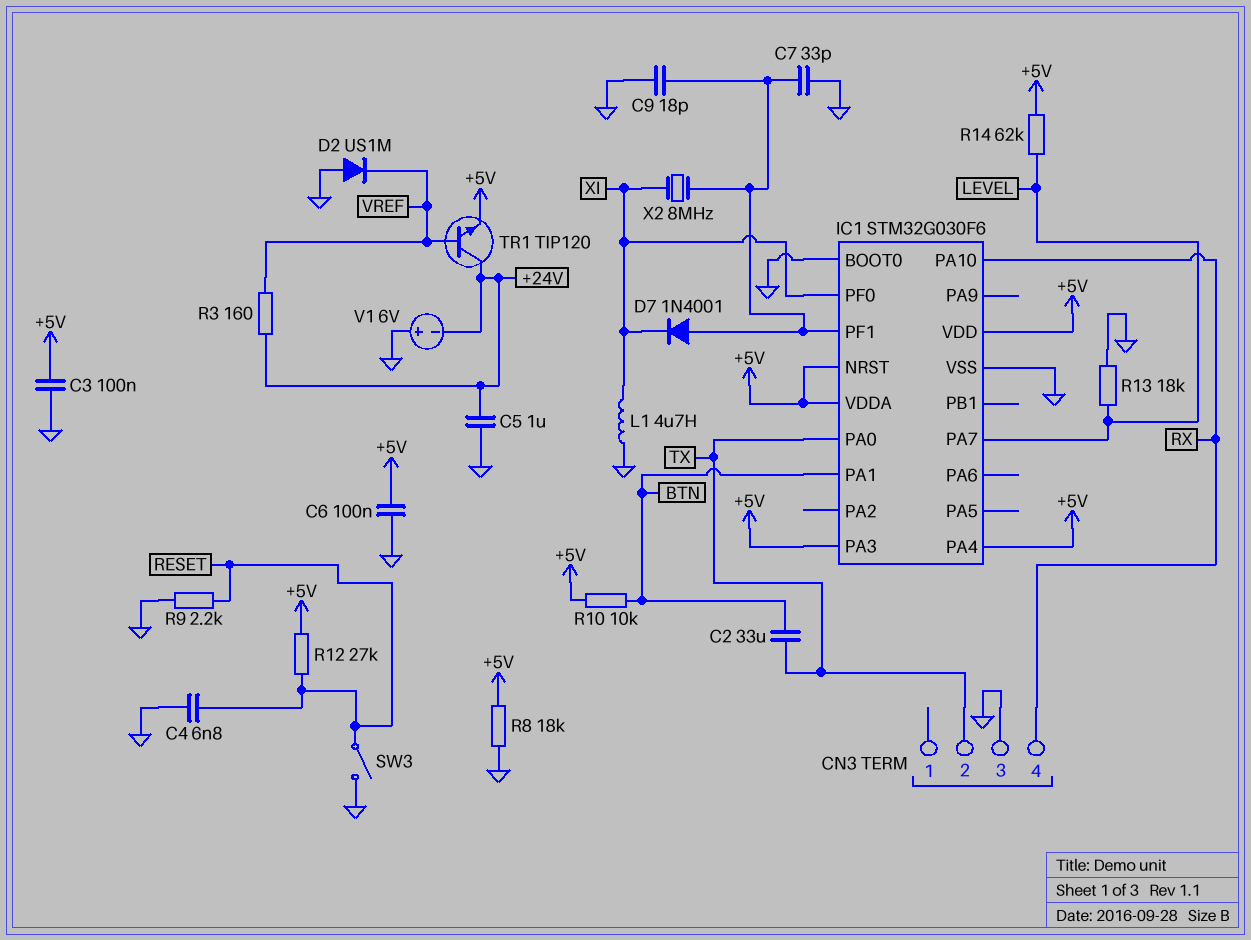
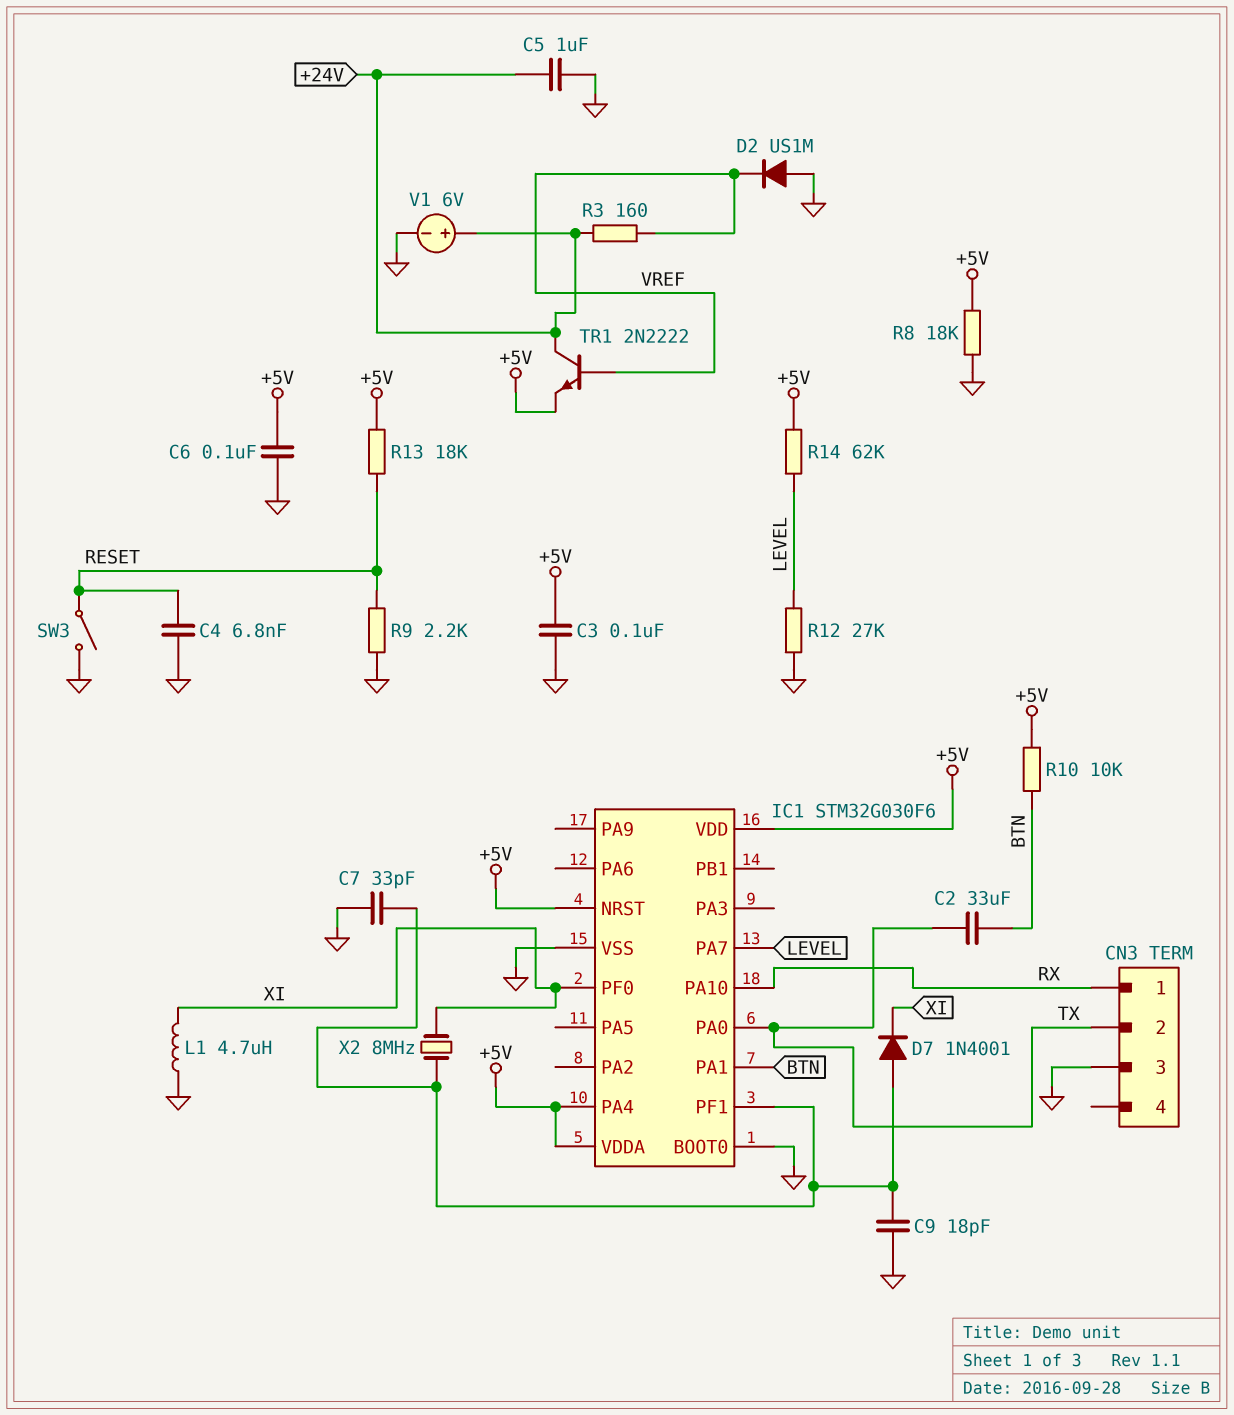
CN3 pin 1: none -> RX
CN3 pin 4: RX -> none
IC1 pin PA3: +5V -> none
R12: 27k (+5V, RESET) -> 27k (GND, LEVEL)
R13: 18k (GND, LEVEL) -> 18k (+5V, RESET)
TR1: NPN TIP120 (B VREF, C +24V, E +5V) -> NPN 2N2222 (B VREF, C +24V, E +5V)
V1: 6V (plus GND, minus +24V) -> 6V (plus +24V, minus GND)

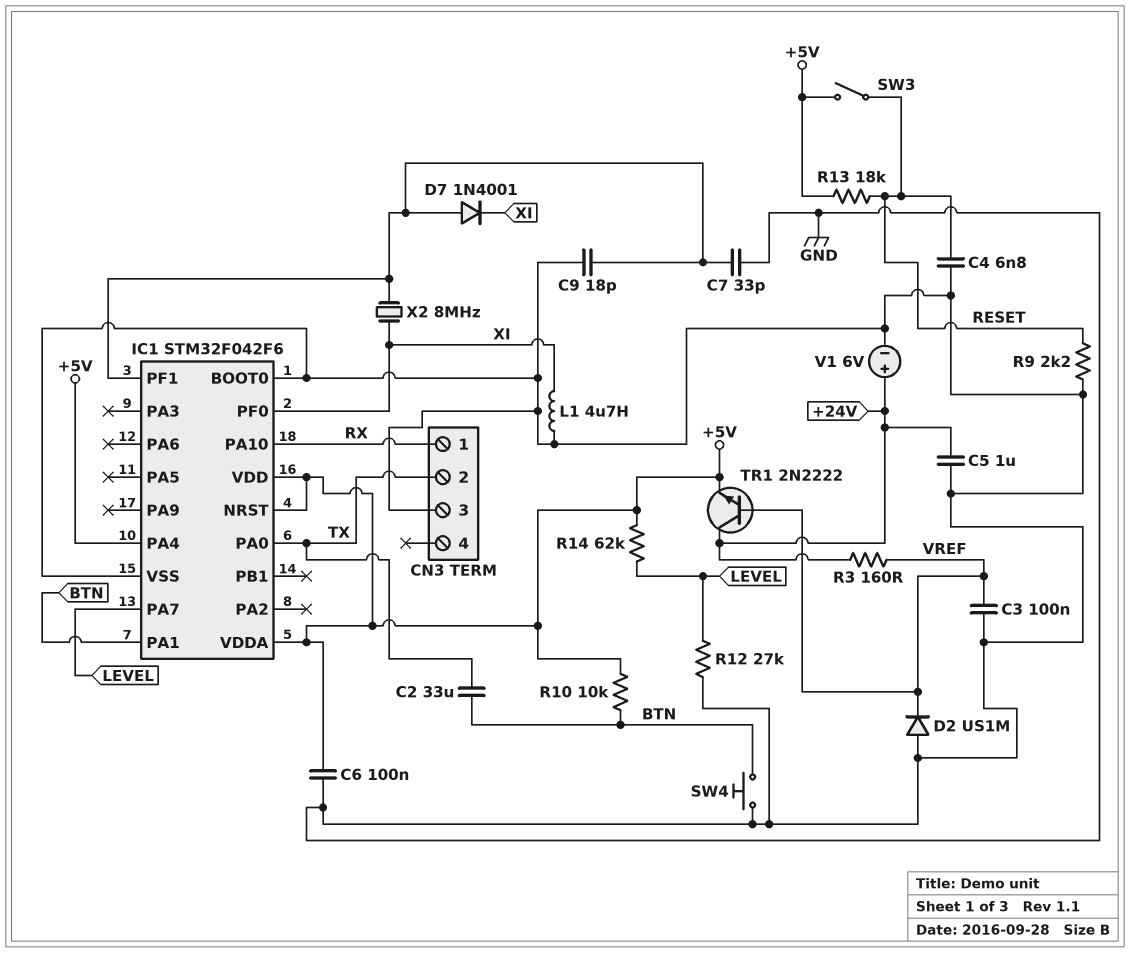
C3: 100nF (+5V, GND) -> 100nF (GND, VREF)
IC1: STM32G030F6 -> STM32F042F6
R8: 18k (+5V, GND) -> none
SW3: switch (GND, RESET) -> switch (+5V, RESET)
SW4: none -> button (BTN, GND)

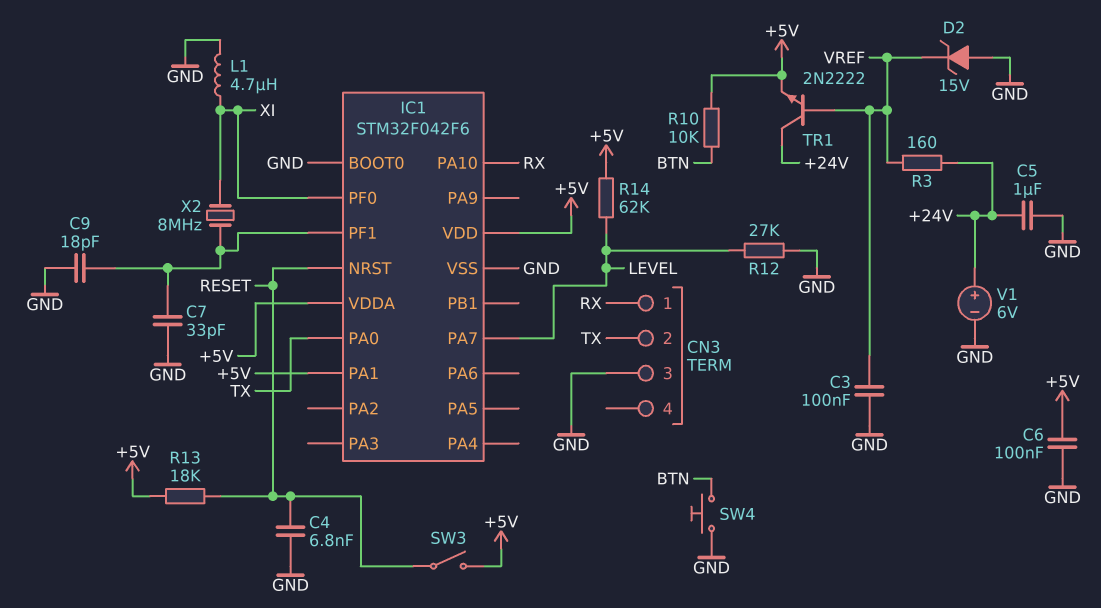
C2: 33uF (BTN, TX) -> none
D2: diode US1M (A GND, K VREF) -> zener 15V (A GND, K VREF)
D7: diode 1N4001 (A IC1/PF1, K XI) -> none
IC1 pin NRST: +5V -> RESET
IC1 pin PA1: BTN -> +5V
IC1 pin PA4: +5V -> none
R9: 2.2k (GND, RESET) -> none

